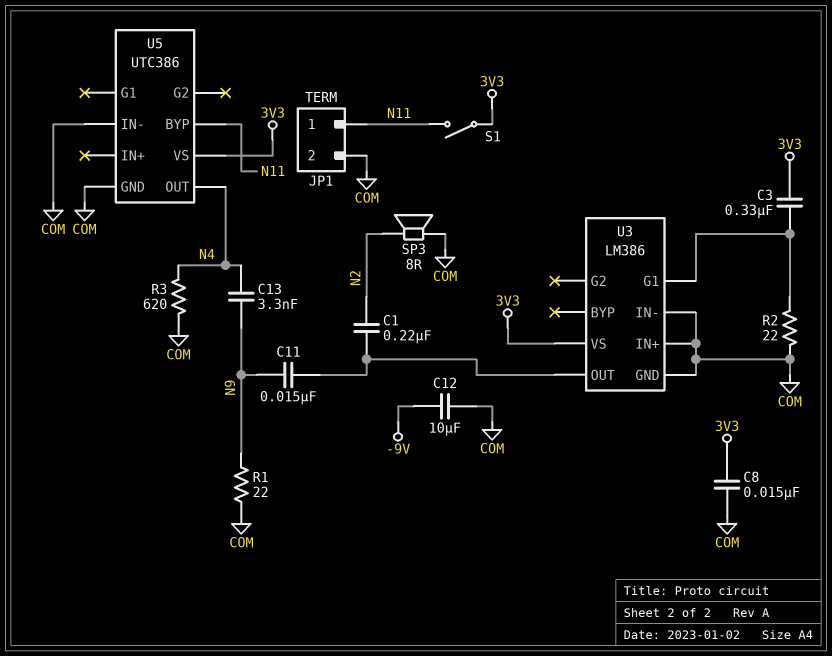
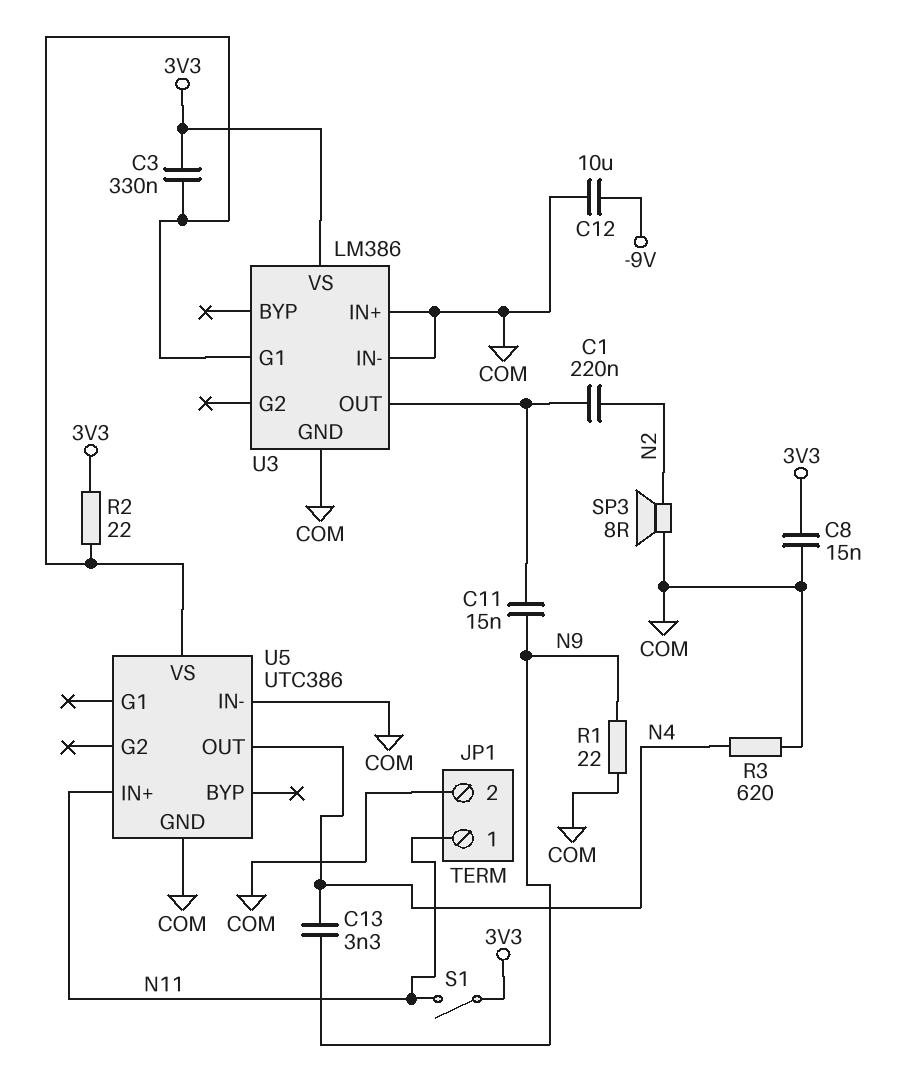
R2: 22 (COM, U3/G1) -> 22 (3V3, U3/G1)
U5 pin BYP: N11 -> none
U5 pin IN+: none -> N11
U5 pin VS: 3V3 -> U3/G1

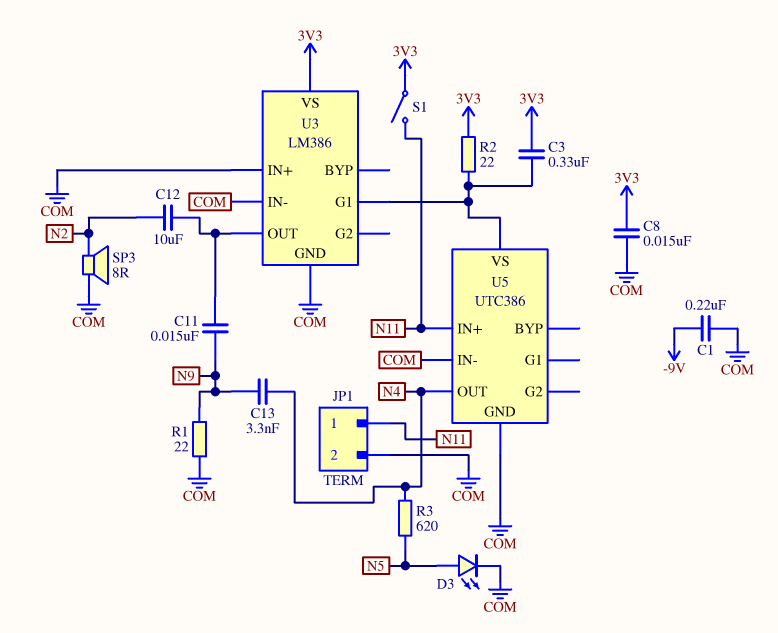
C1: 220nF (N2, U3/OUT) -> 220nF (-9V, COM)
C12: 10uF (-9V, COM) -> 10uF (N2, U3/OUT)
D3: none -> LED (A N5, K COM)
R3: 620 (COM, N4) -> 620 (N4, N5)

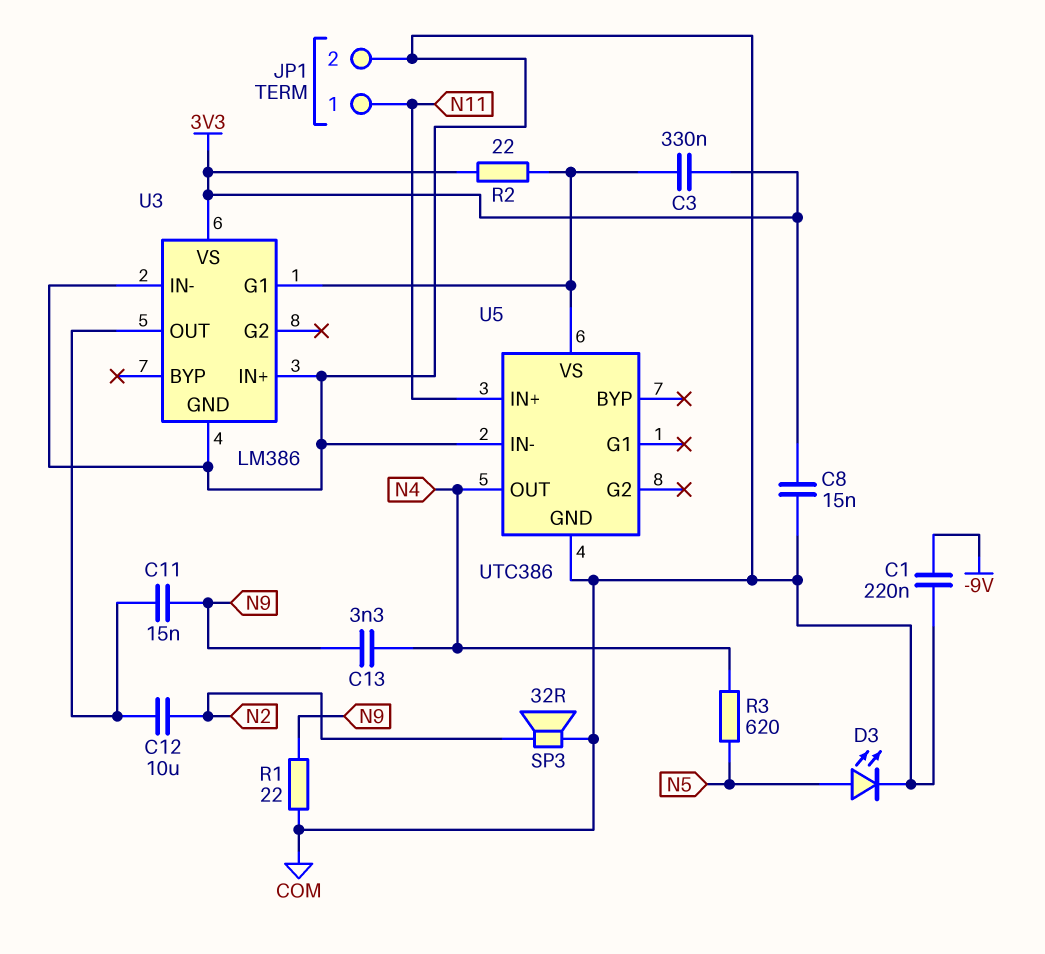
S1: switch (3V3, N11) -> none
SP3: speaker 8R (COM, N2) -> speaker 32R (COM, N2)

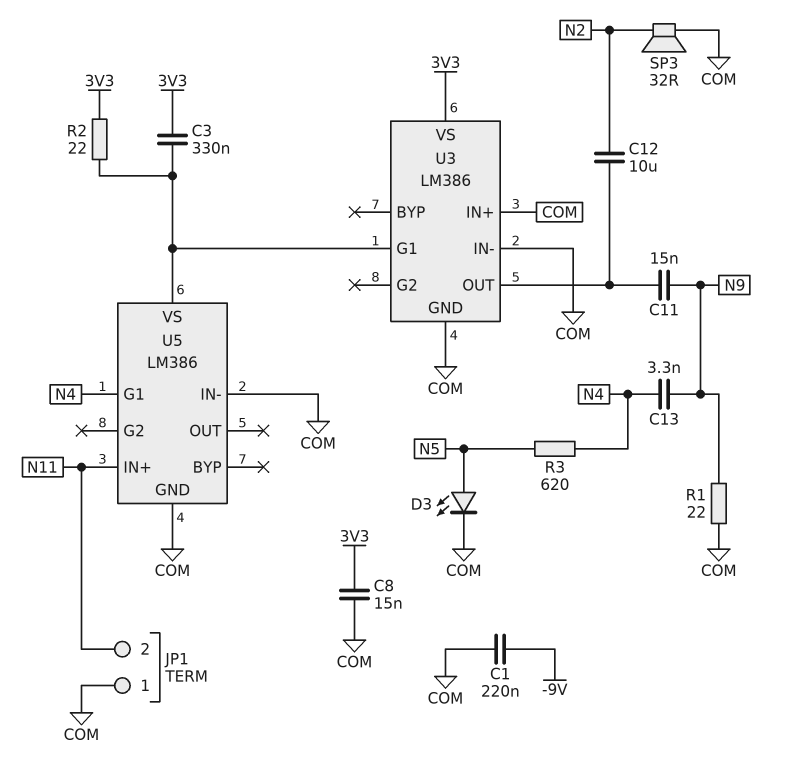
JP1 pin 1: N11 -> COM
JP1 pin 2: COM -> N11
U5: UTC386 -> LM386
U5 pin G1: none -> N4
U5 pin OUT: N4 -> none

